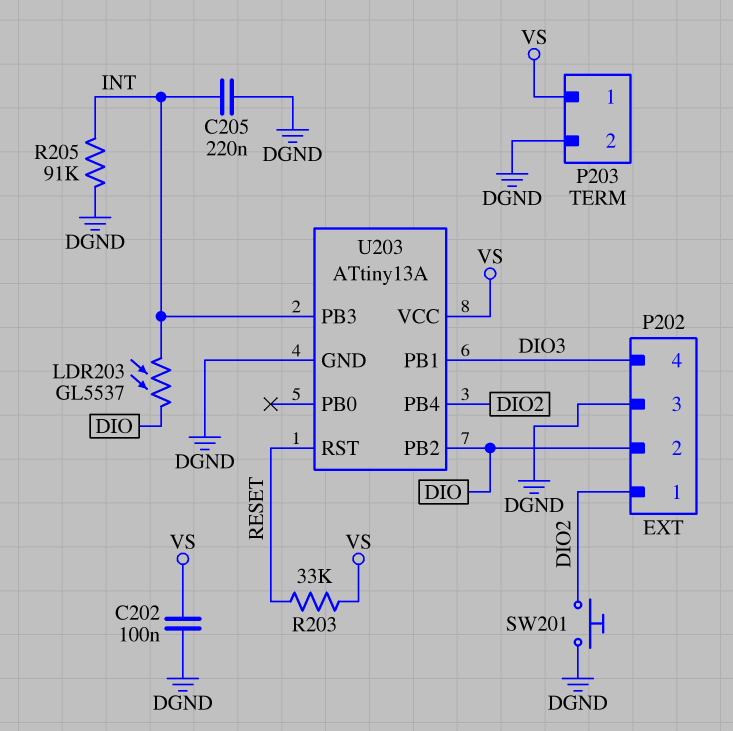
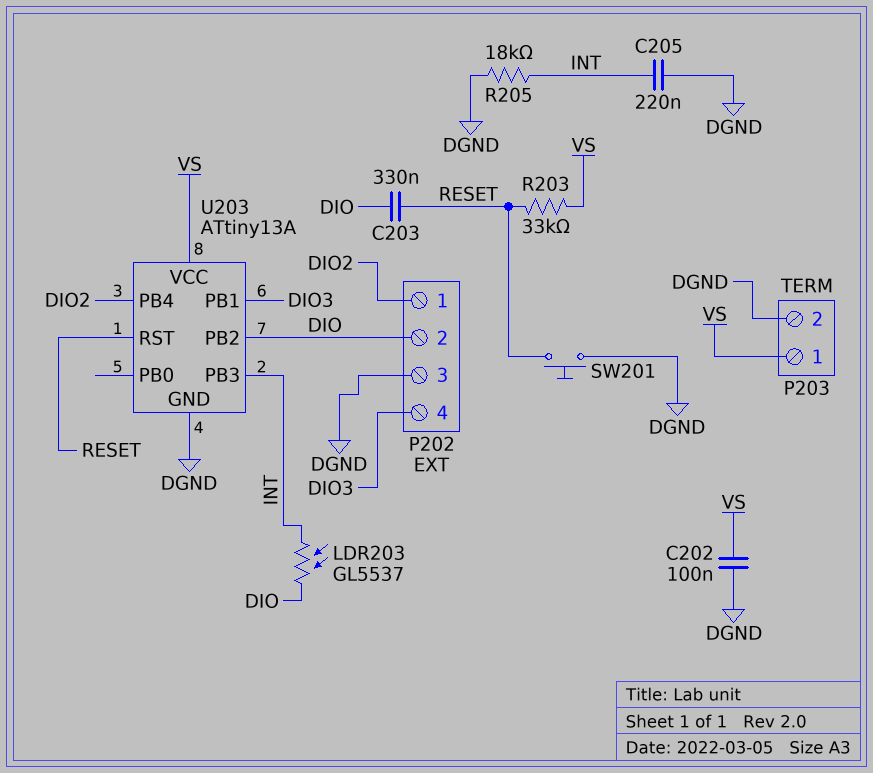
C203: none -> 330nF (DIO, RESET)
R205: 91k (DGND, INT) -> 18k (DGND, INT)
SW201: button (DGND, DIO2) -> button (DGND, RESET)

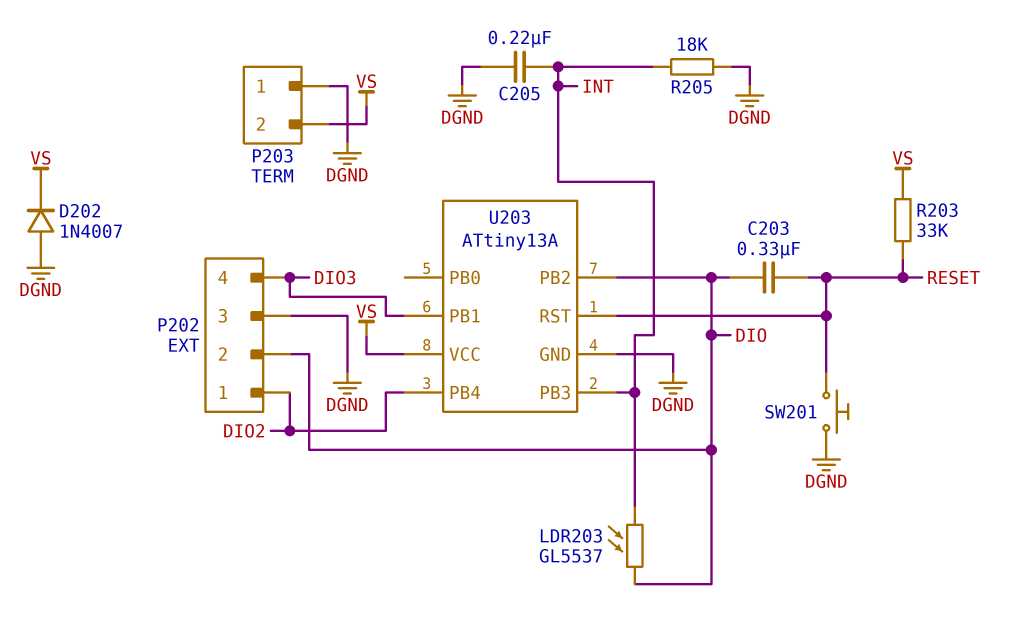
C202: 100nF (DGND, VS) -> none
D202: none -> diode 1N4007 (A DGND, K VS)
P203 pin 1: VS -> DGND
P203 pin 2: DGND -> VS

